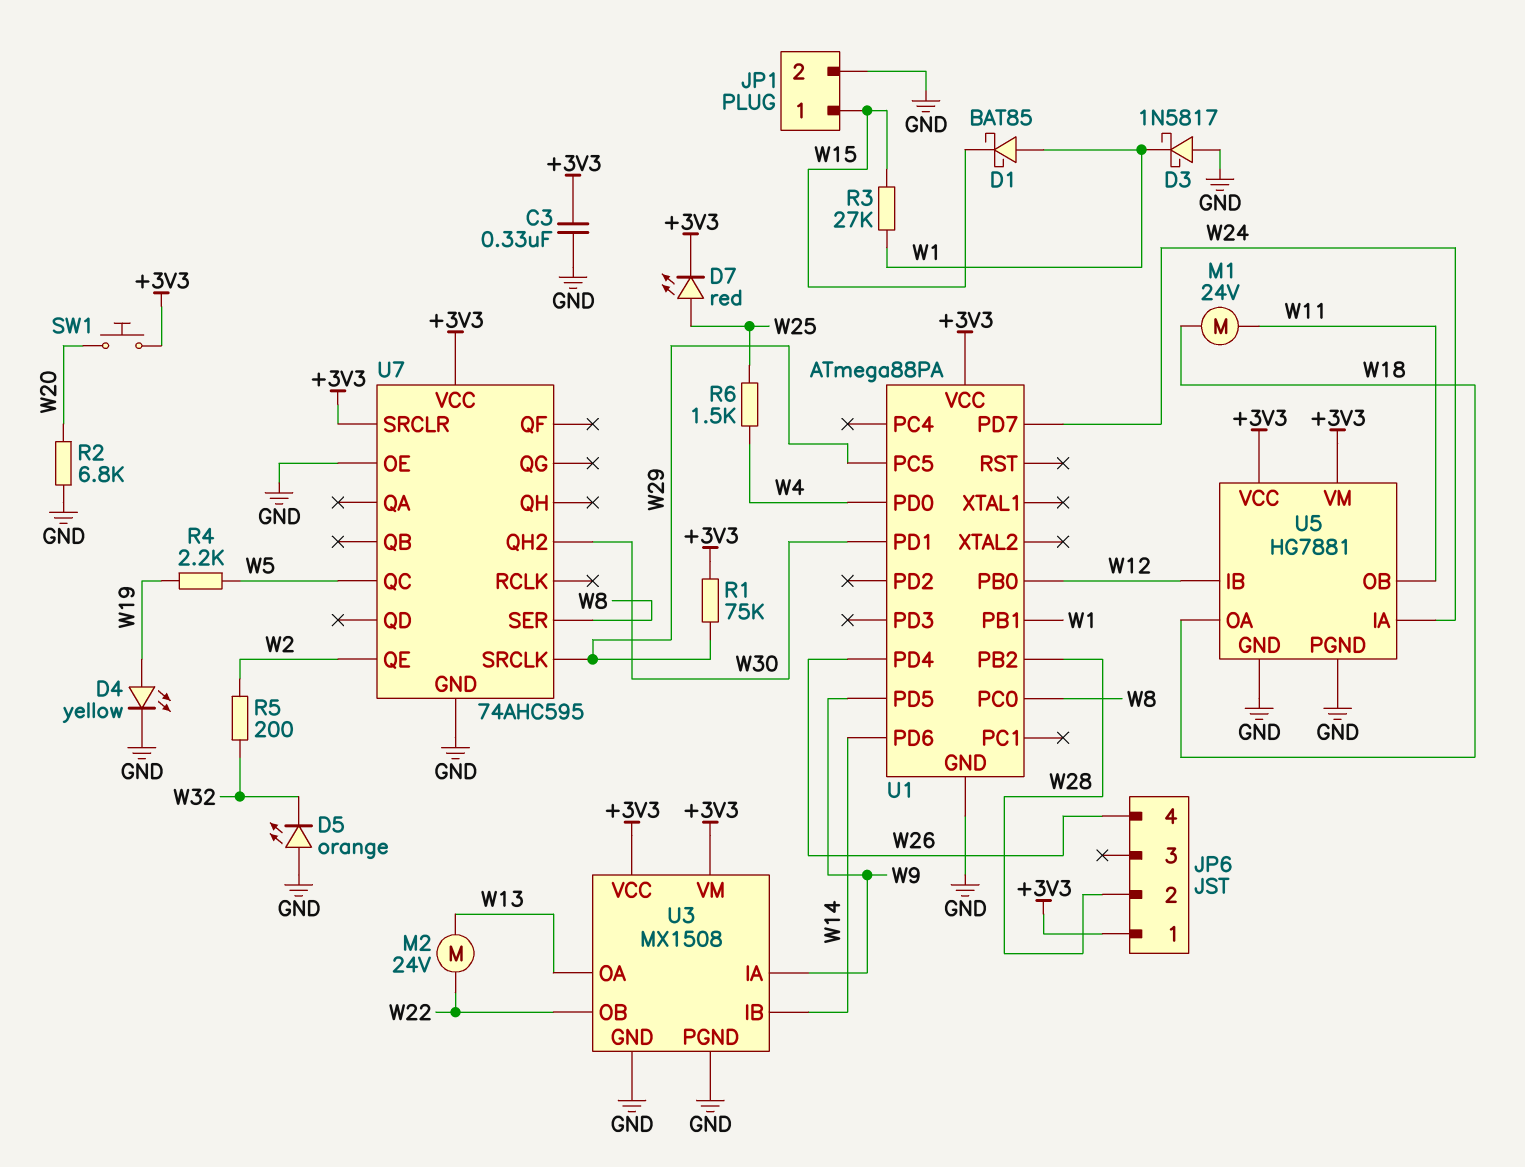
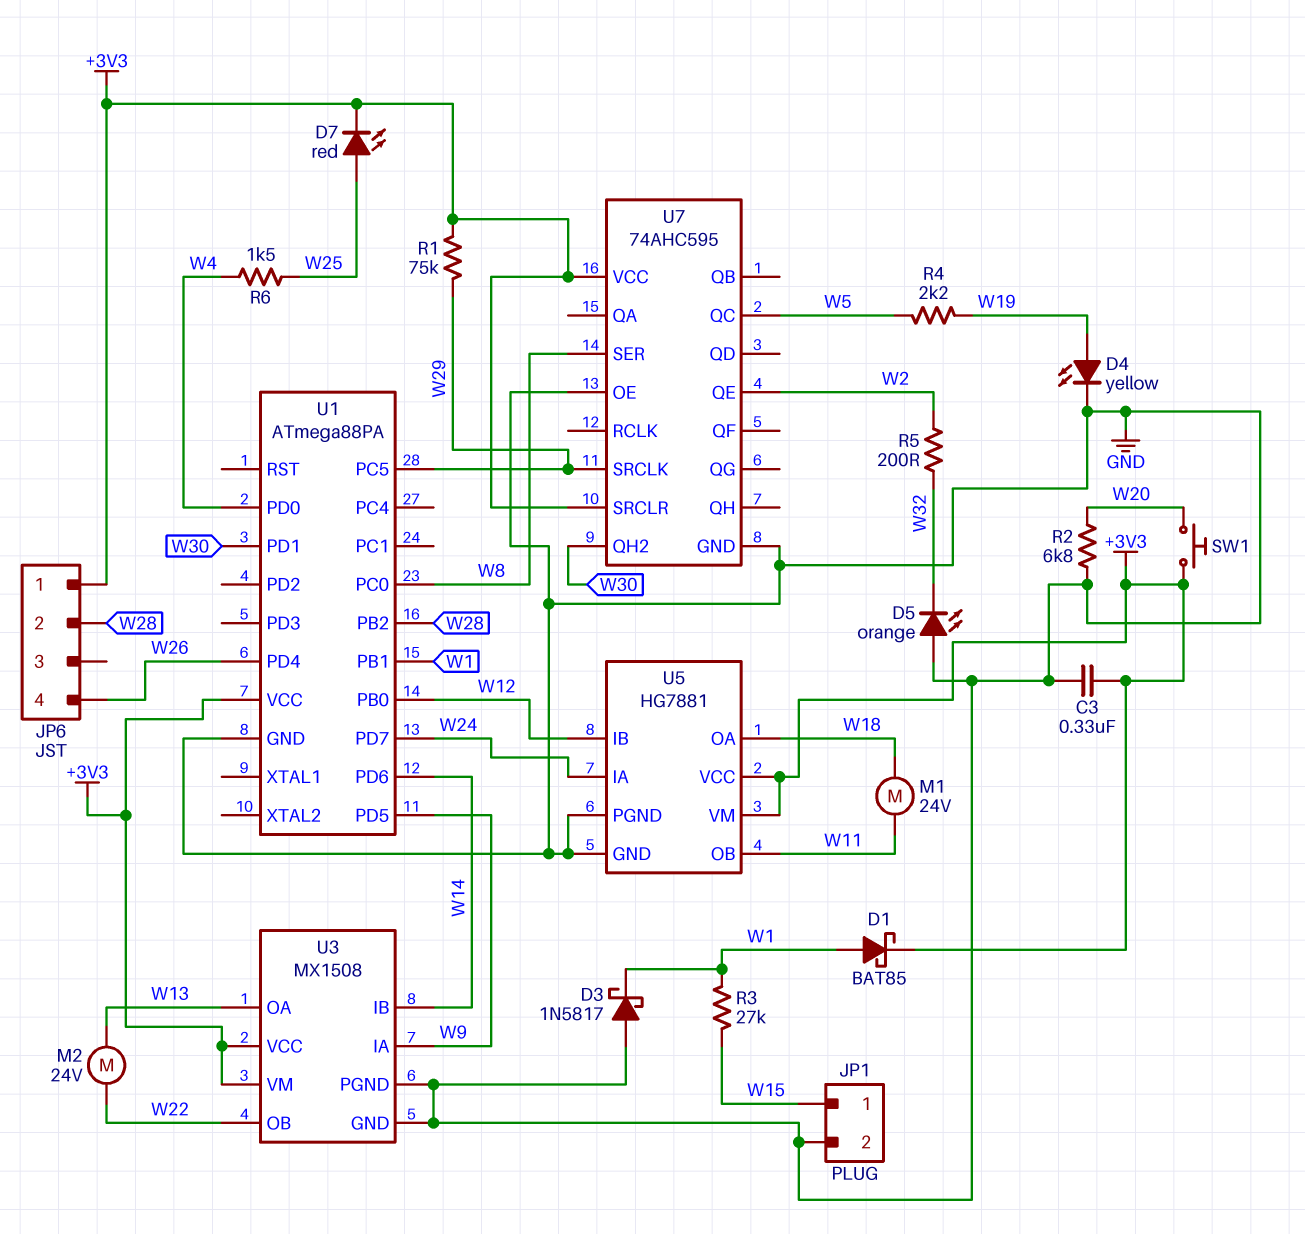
D1: schottky BAT85 (A W1, K W15) -> schottky BAT85 (A W1, K +3V3)

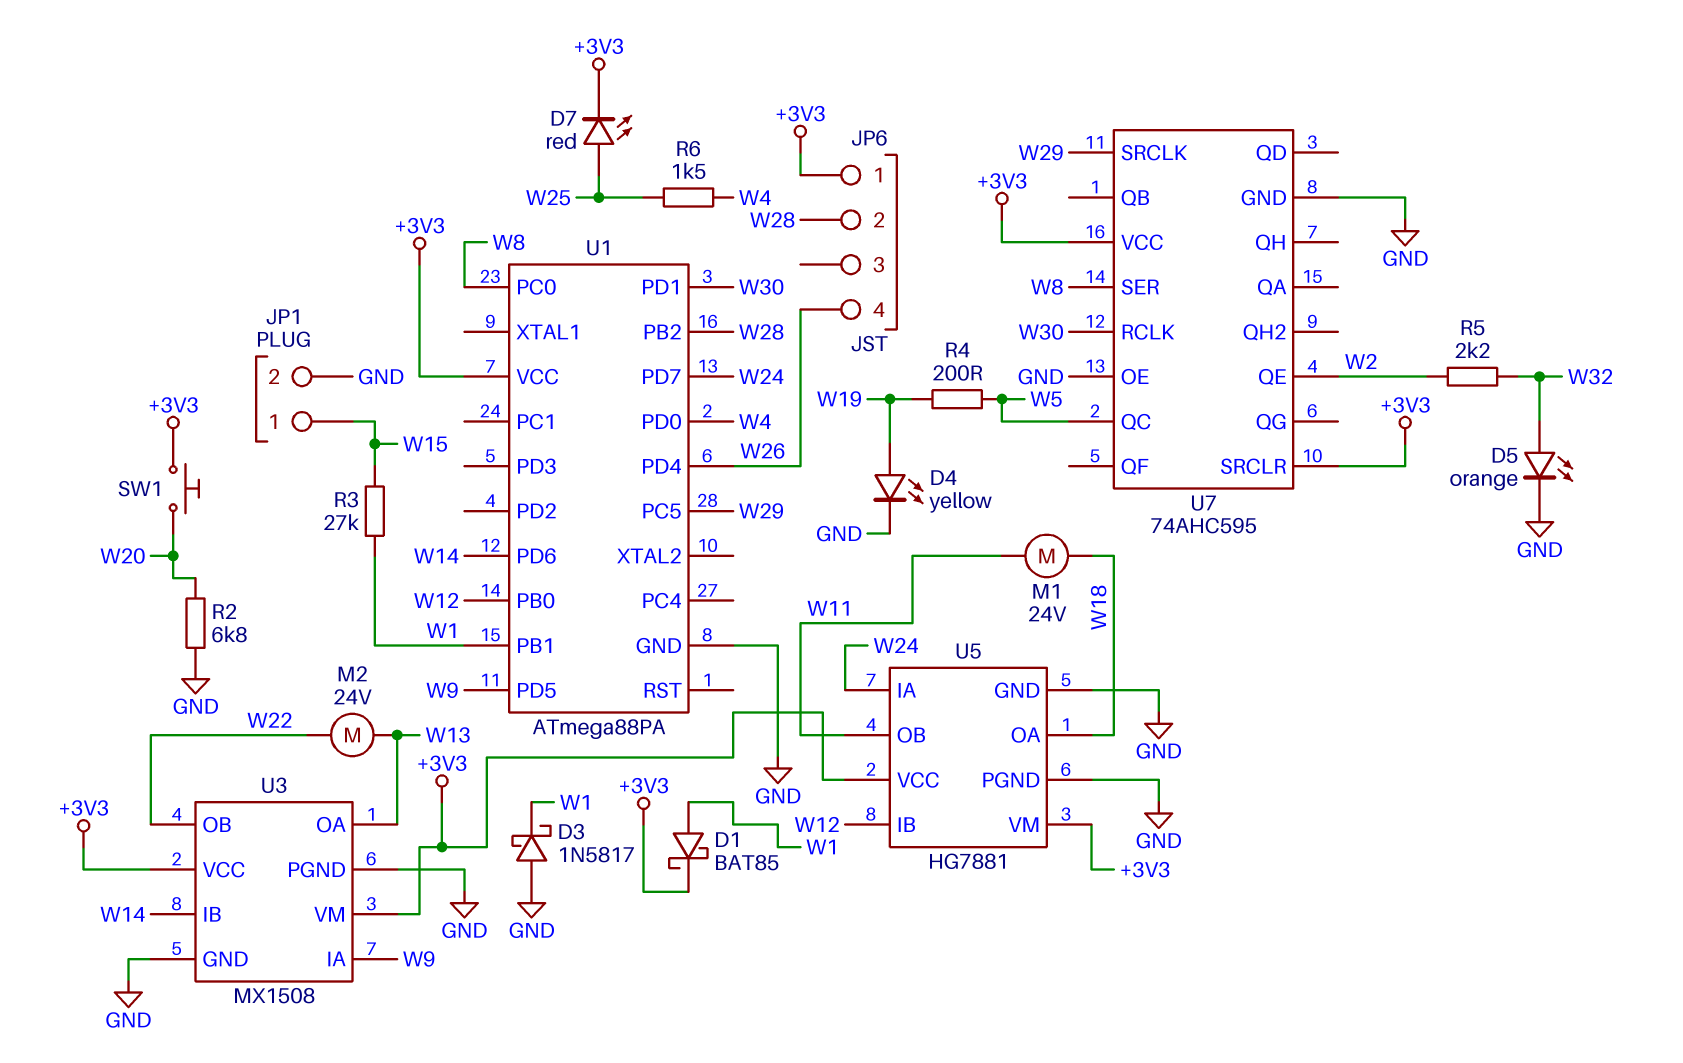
C3: 330nF (+3V3, GND) -> none
D5: LED orange (A GND, K W32) -> LED orange (A W32, K GND)
R1: 75k (+3V3, W29) -> none
R4: 2.2k (W5, W19) -> 200 (W5, W19)
R5: 200 (W2, W32) -> 2.2k (W2, W32)
U7 pin QH2: W30 -> none
U7 pin RCLK: none -> W30

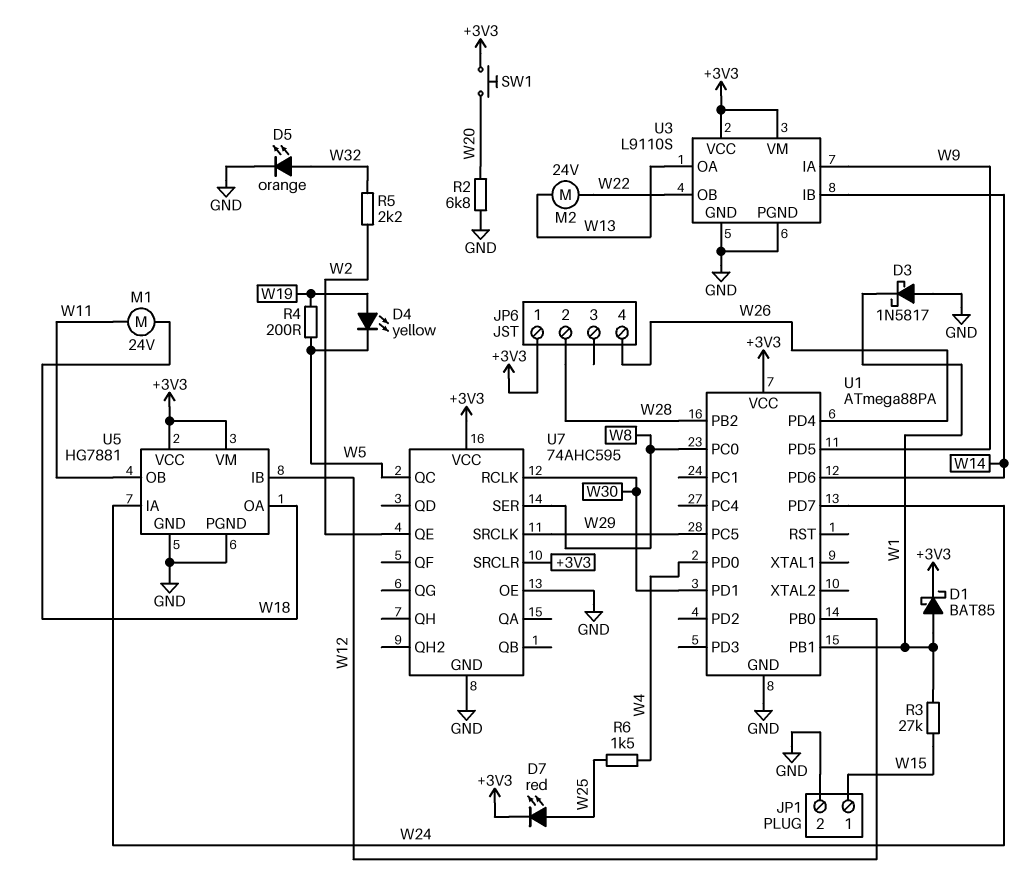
D4: LED yellow (A W19, K GND) -> LED yellow (A W19, K W5)
U3: MX1508 -> L9110S

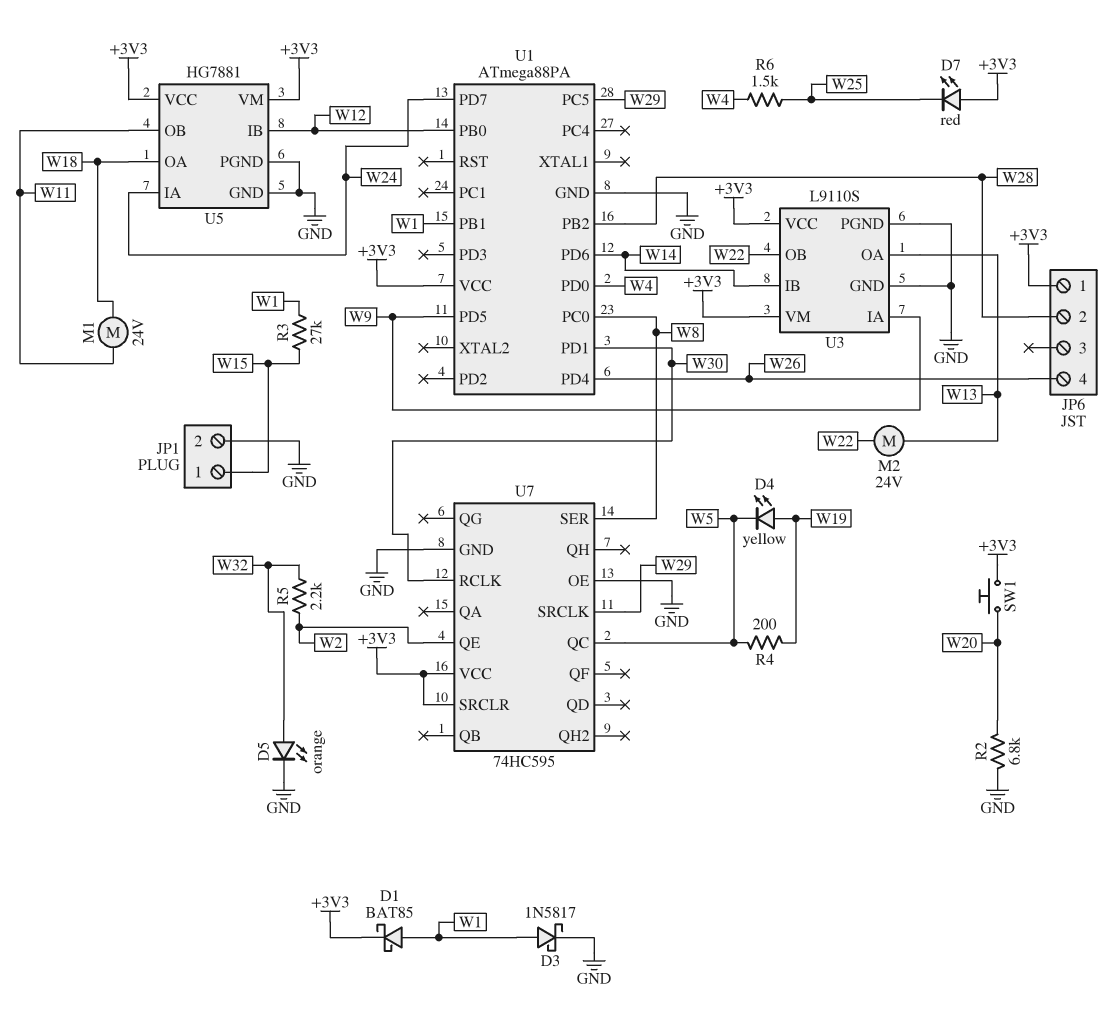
D3: schottky 1N5817 (A GND, K W1) -> schottky 1N5817 (A W1, K GND)
D7: LED red (A W25, K +3V3) -> LED red (A +3V3, K W25)
U7: 74AHC595 -> 74HC595

